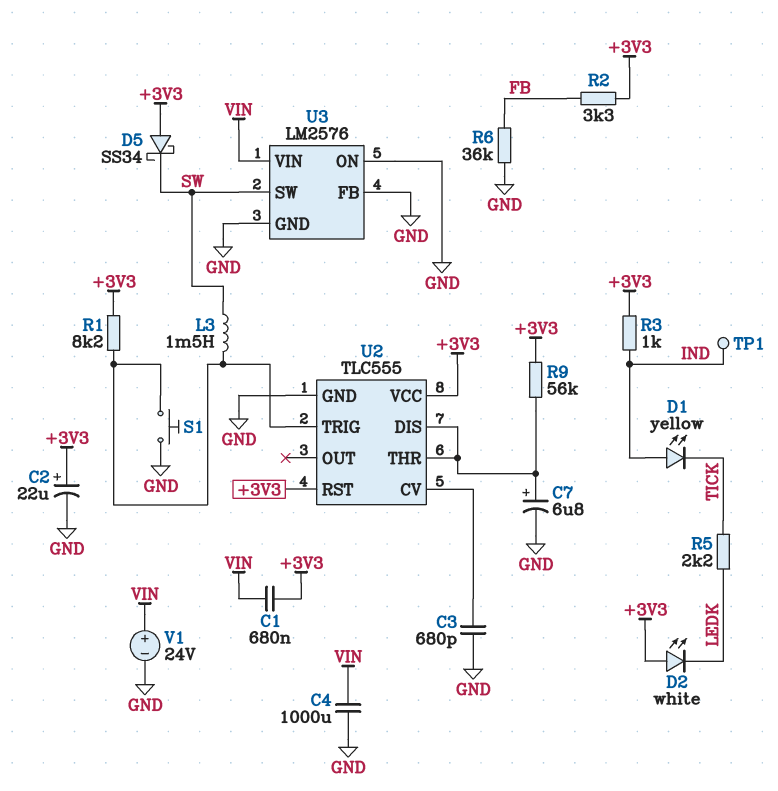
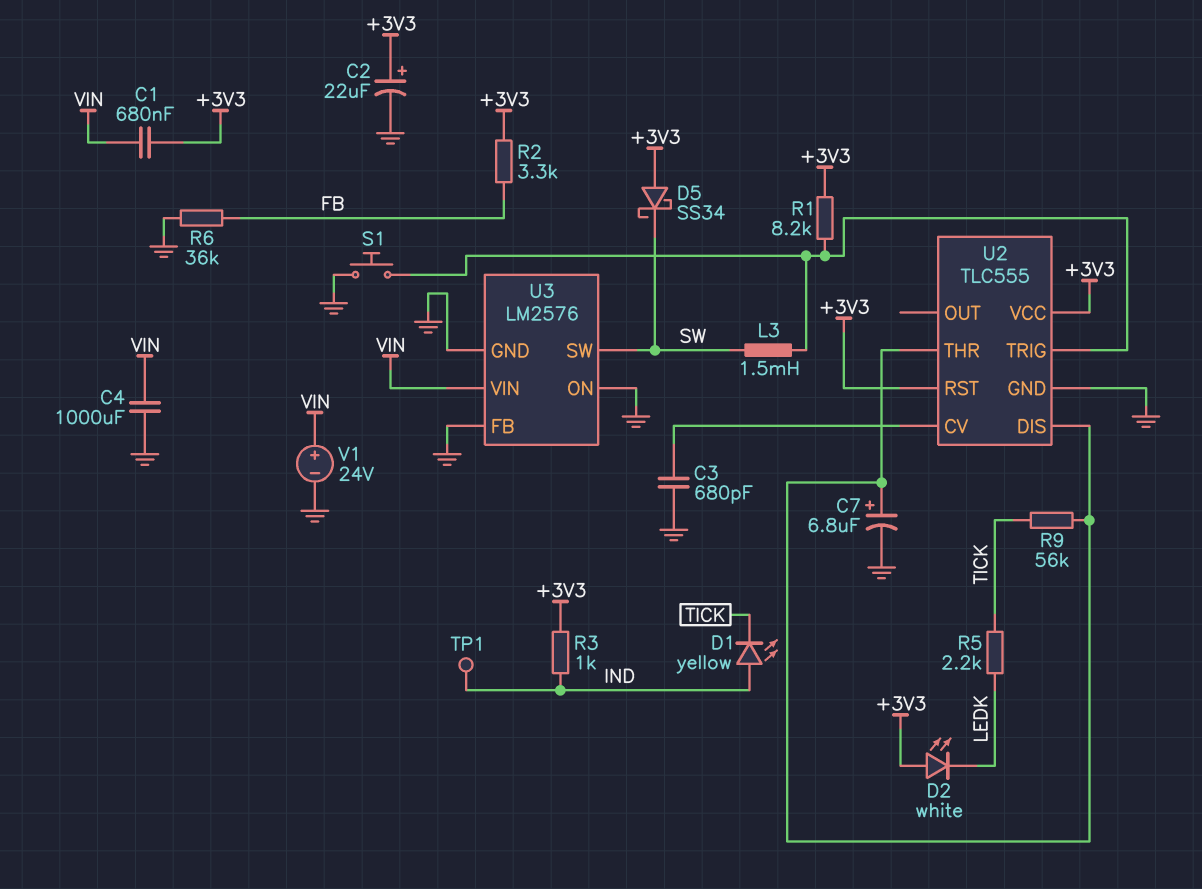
R9: 56k (+3V3, U2/DIS) -> 56k (TICK, U2/DIS)

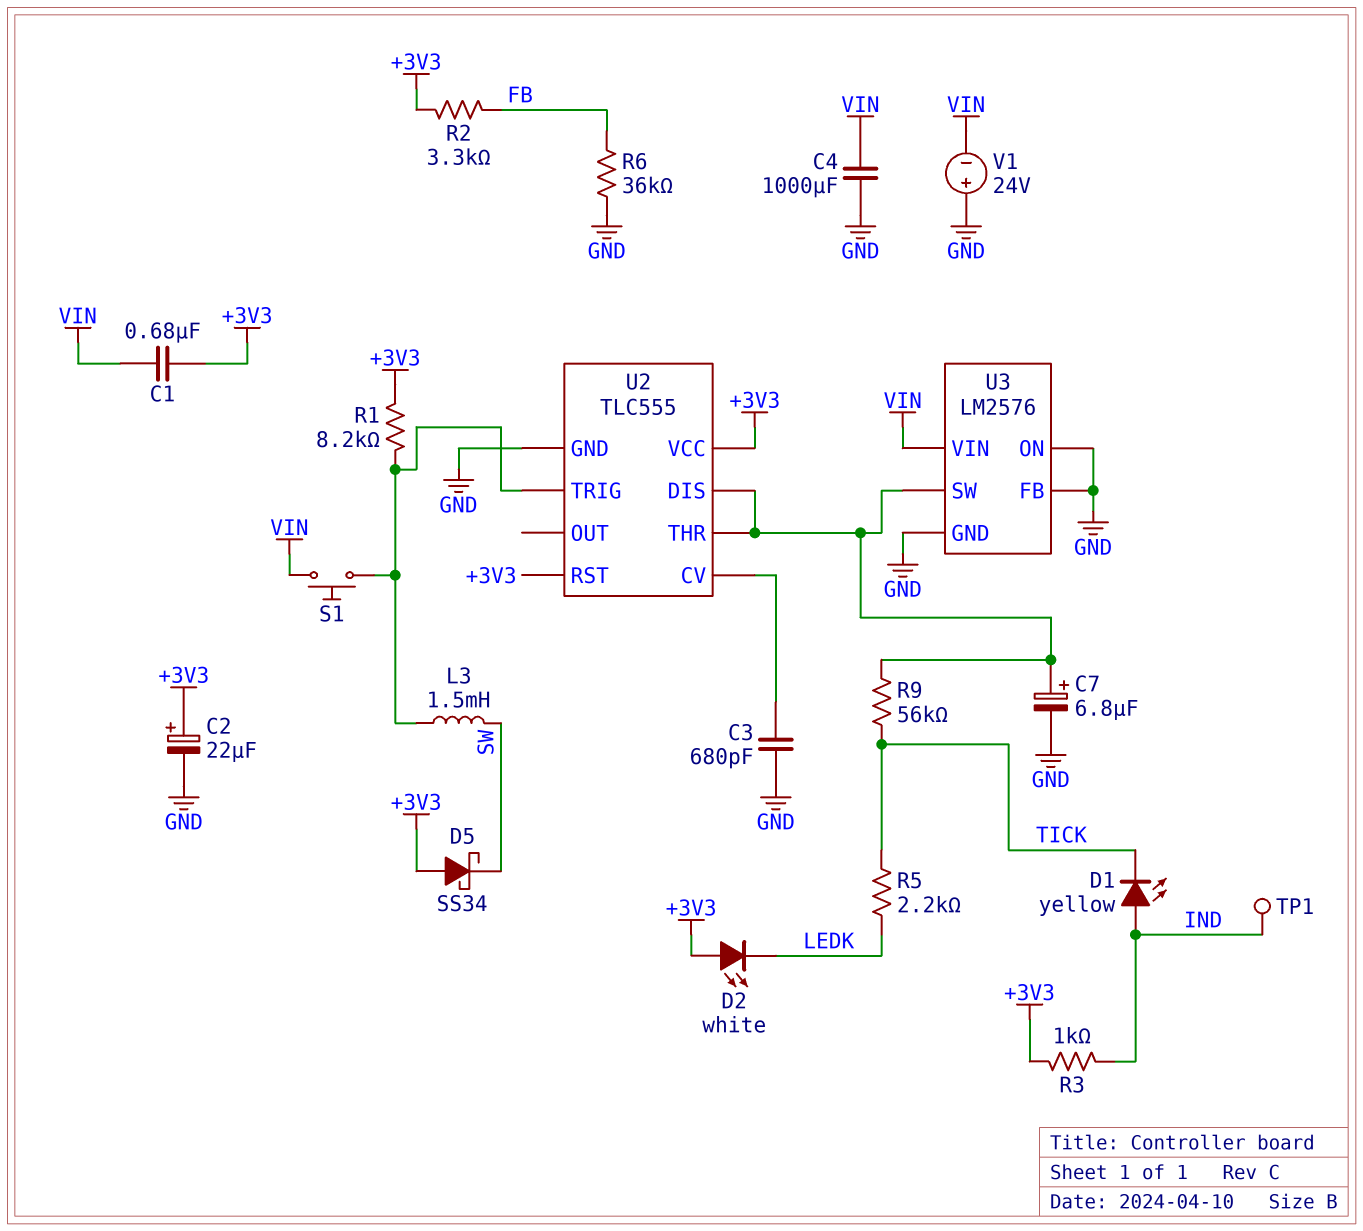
S1: button (GND, U2/TRIG) -> button (U2/TRIG, VIN)
U3 pin SW: SW -> U2/DIS
V1: 24V (plus VIN, minus GND) -> 24V (plus GND, minus VIN)

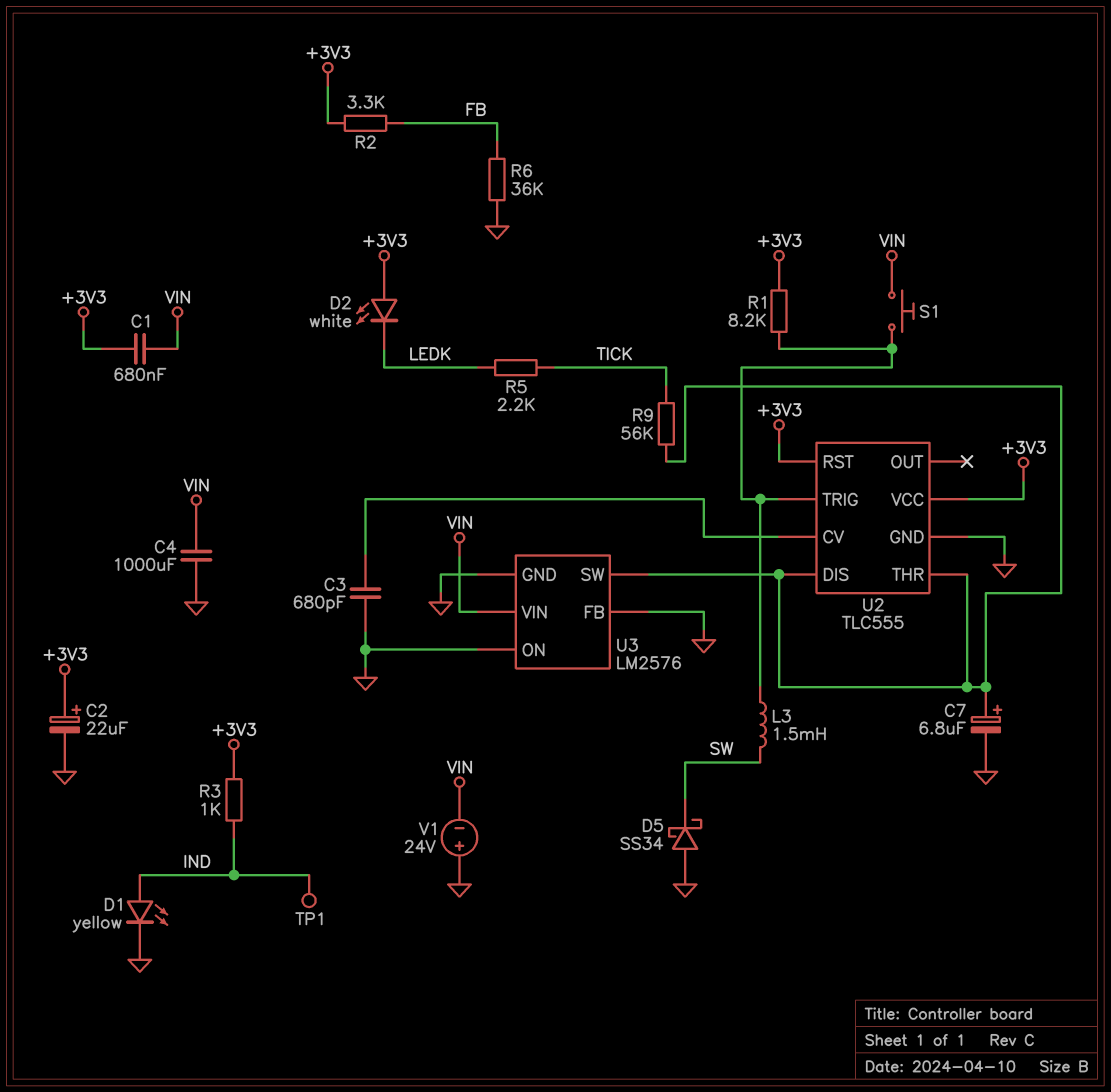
D1: LED yellow (A IND, K TICK) -> LED yellow (A IND, K GND)
D5: schottky SS34 (A +3V3, K SW) -> schottky SS34 (A GND, K SW)

